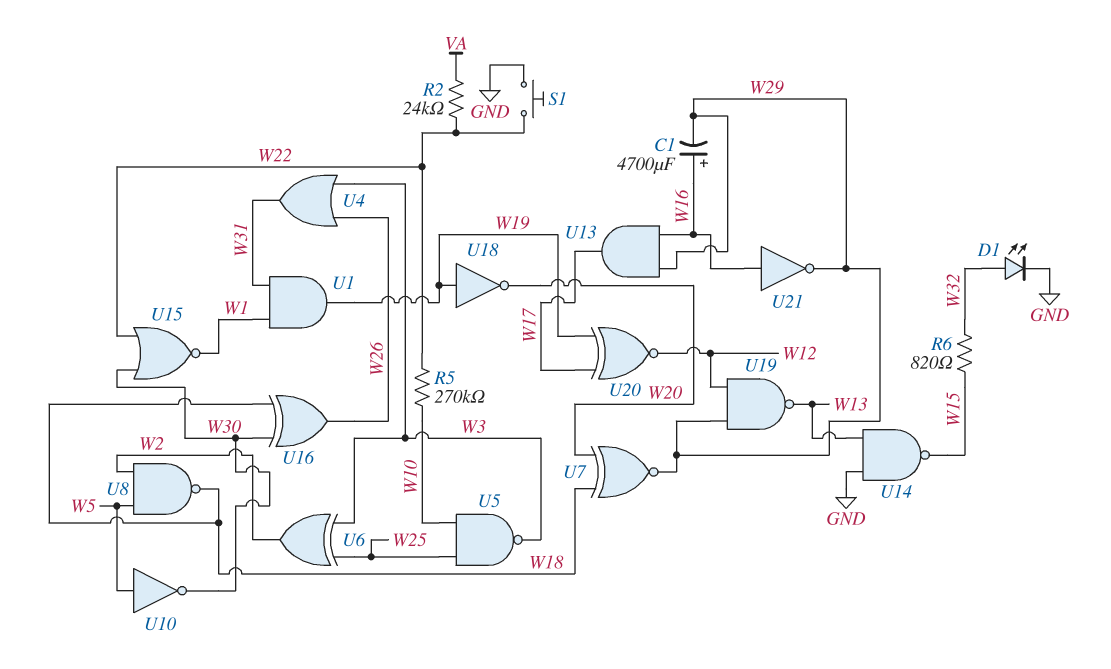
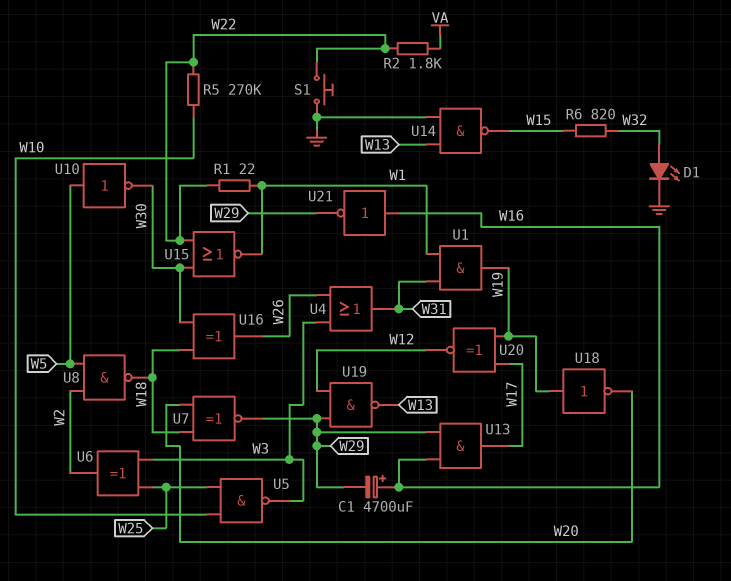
R1: none -> 22 (W1, W22)
R2: 24k (VA, W22) -> 1.8k (VA, W22)

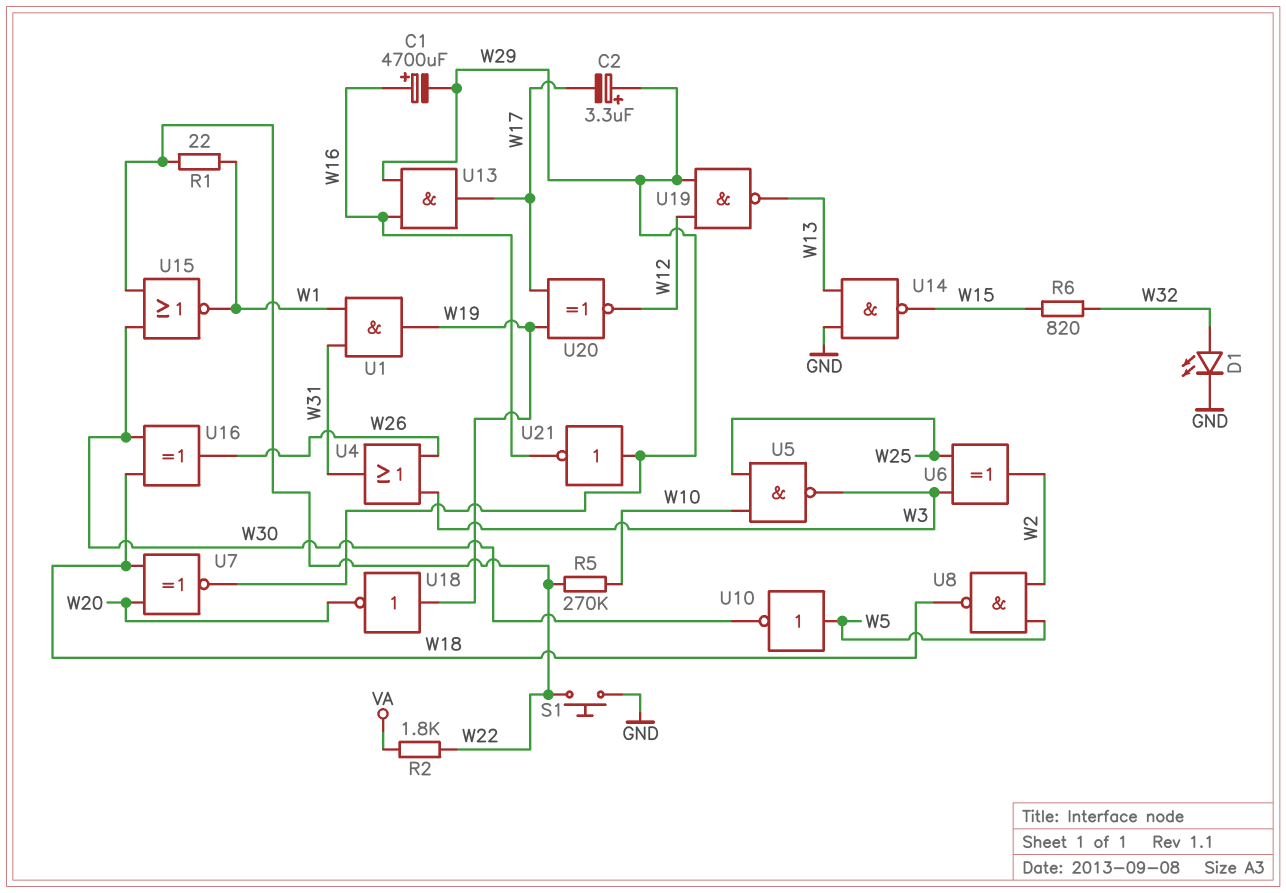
C2: none -> 3.3uF (plus W29, minus W17)
U21: NOT (in W16, out W29) -> NOT (in W29, out W16)

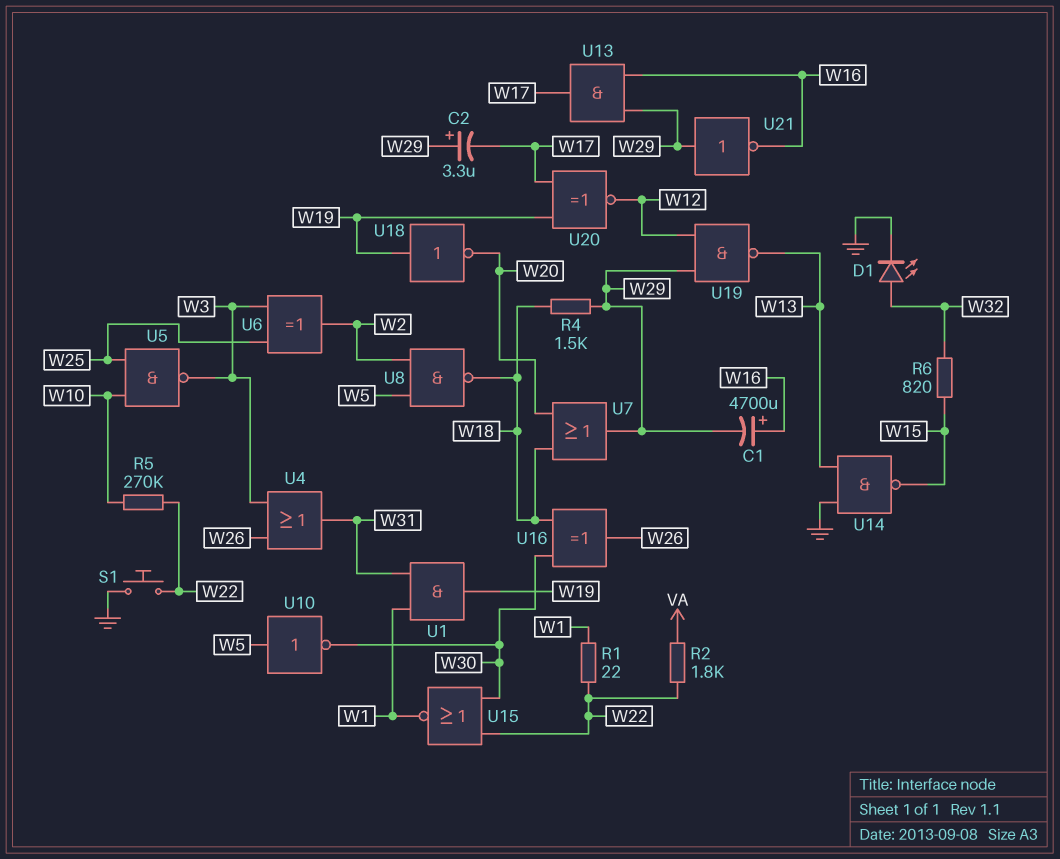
R4: none -> 1.5k (W18, W29)
U7: XNOR (in W18, in W20, out W29) -> OR (in W18, in W20, out W29)

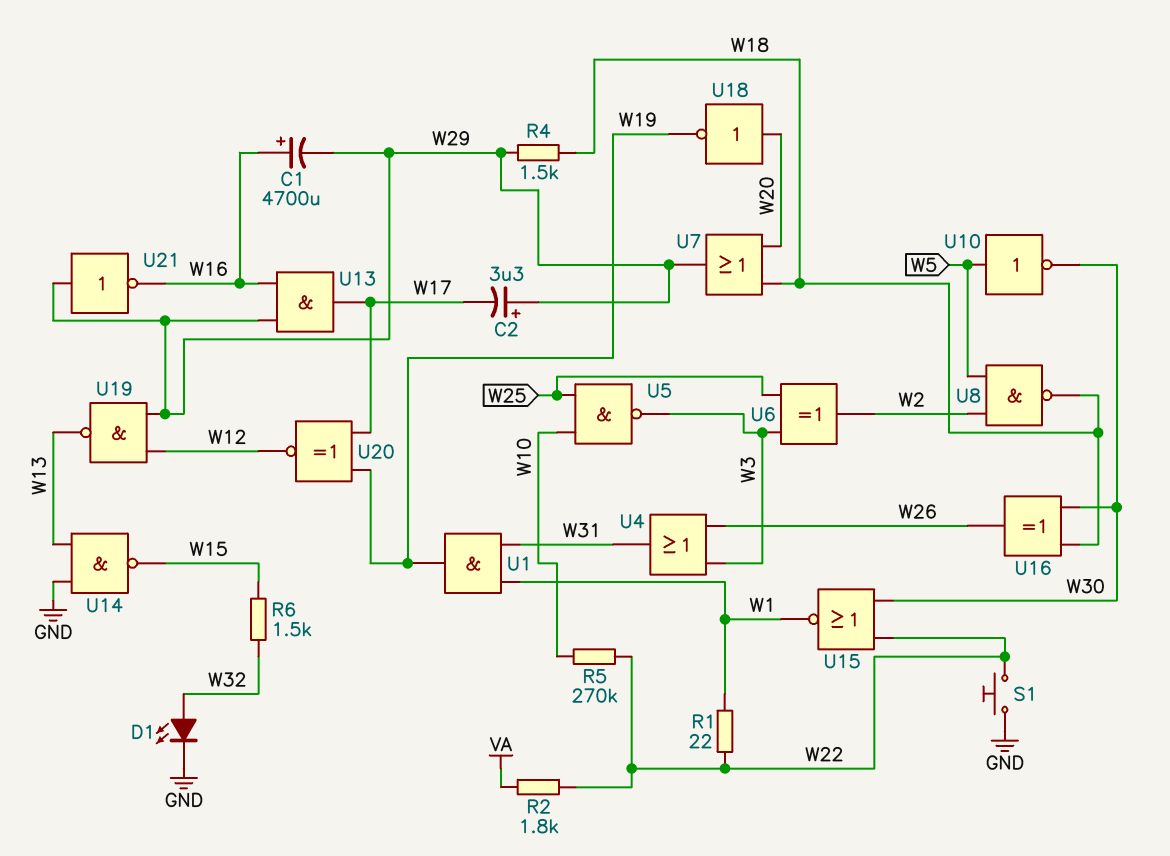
R6: 820 (W15, W32) -> 1.5k (W15, W32)
U18: NOT (in W19, out W20) -> NOT (in W20, out W19)

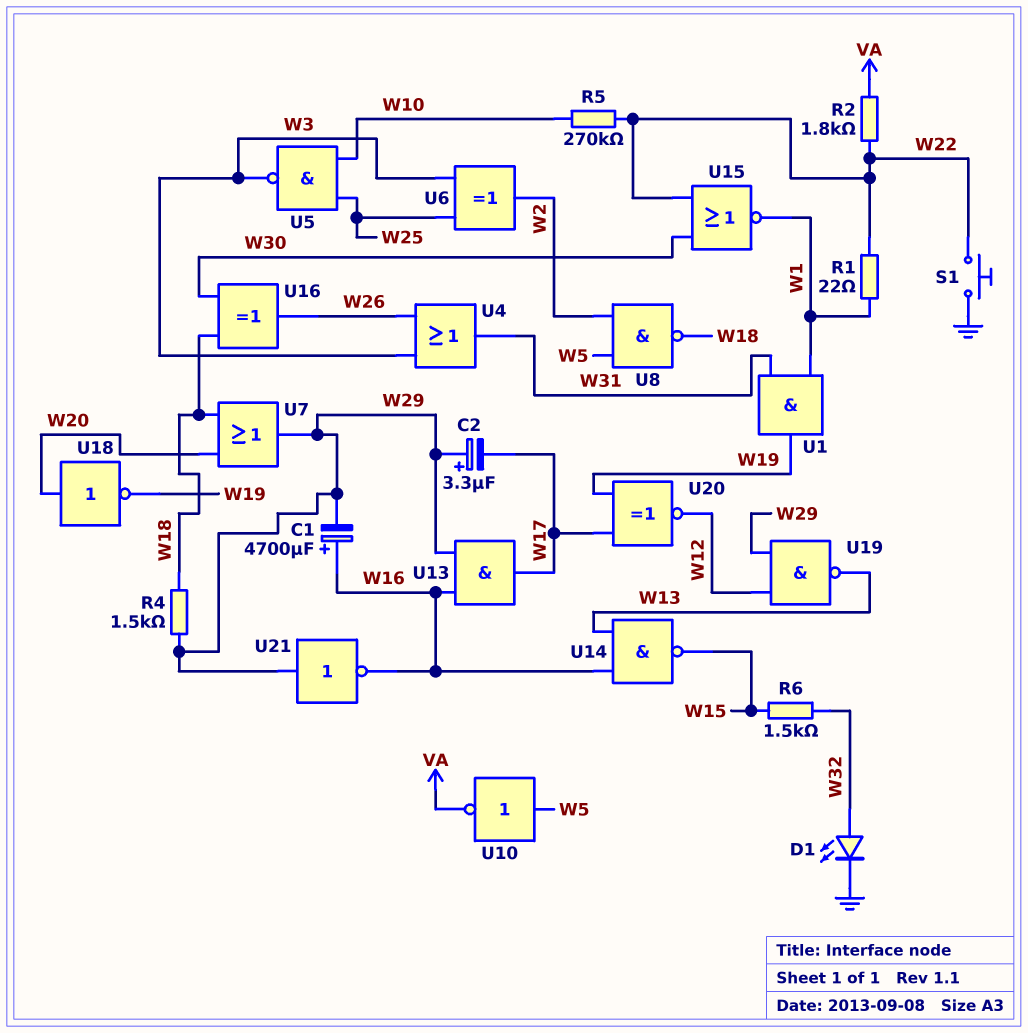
U10: NOT (in W5, out W30) -> NOT (in W5, out VA)
U14: NAND (in GND, in W13, out W15) -> NAND (in W13, in W16, out W15)

